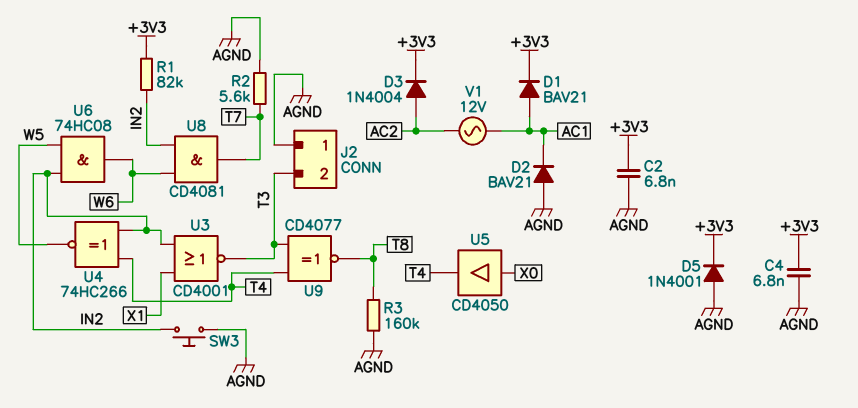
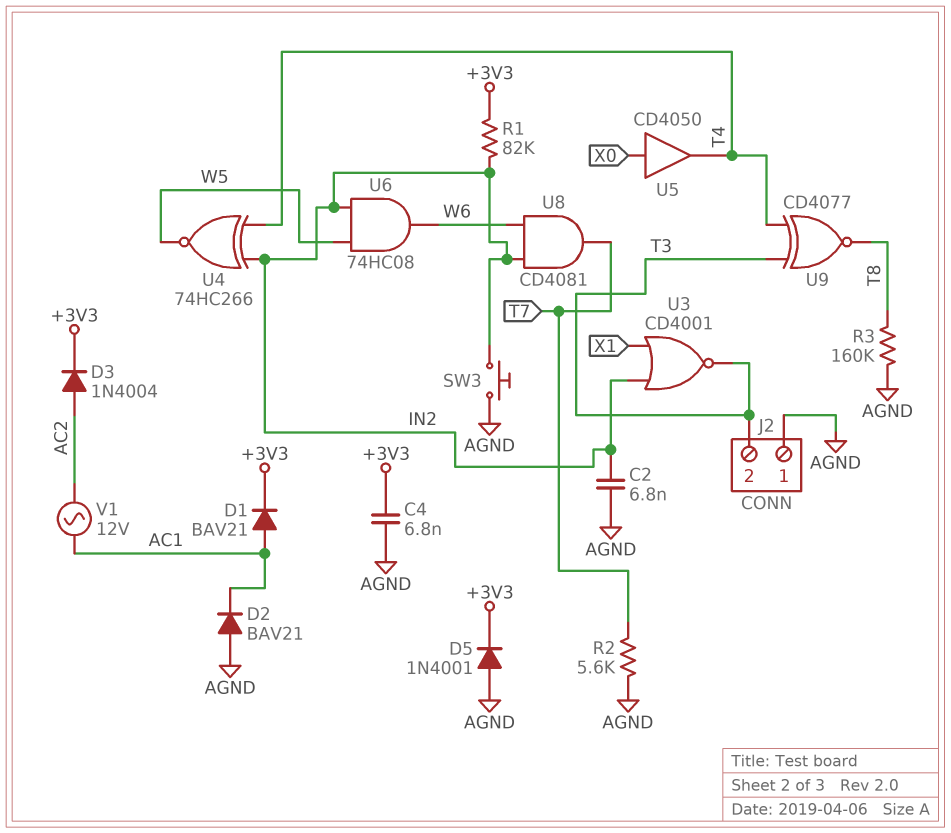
C2: 6.8nF (+3V3, AGND) -> 6.8nF (AGND, IN2)

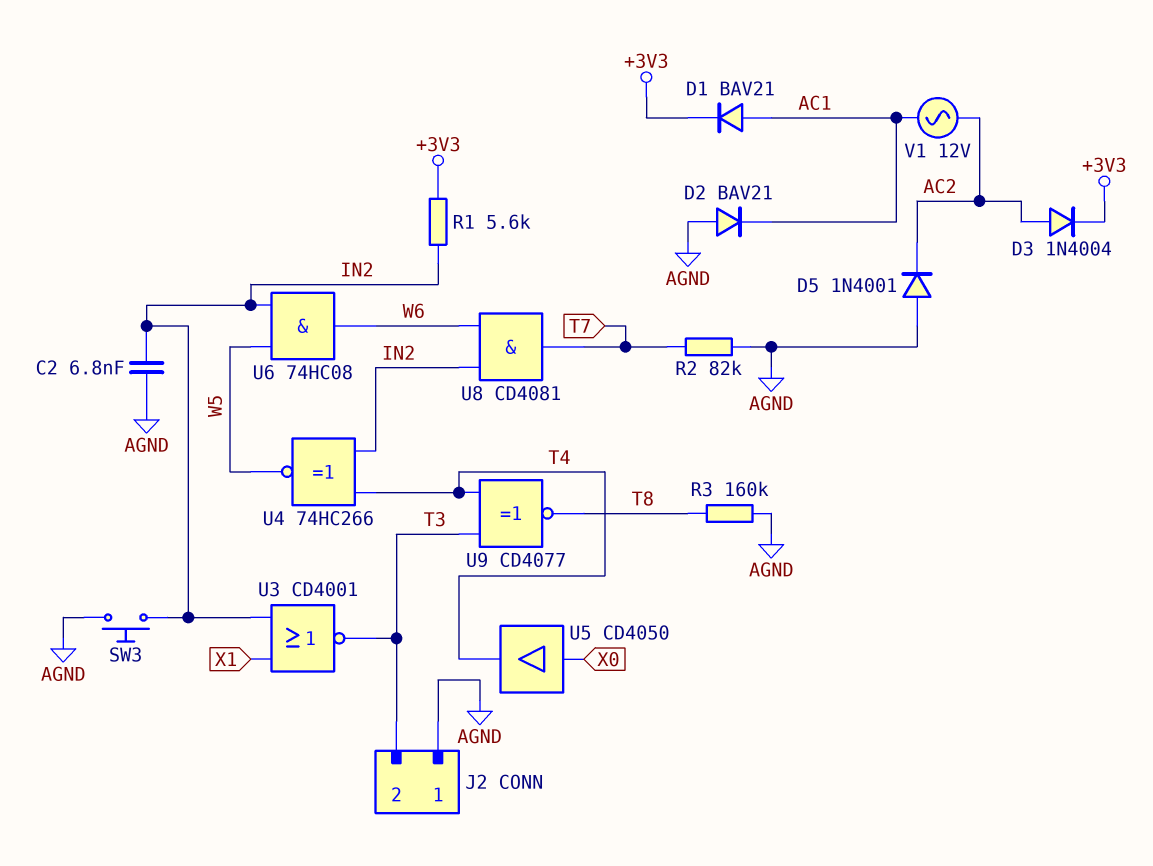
C4: 6.8nF (+3V3, AGND) -> none
D5: diode 1N4001 (A AGND, K +3V3) -> diode 1N4001 (A AGND, K AC2)
R1: 82k (+3V3, IN2) -> 5.6k (+3V3, IN2)
R2: 5.6k (AGND, T7) -> 82k (AGND, T7)

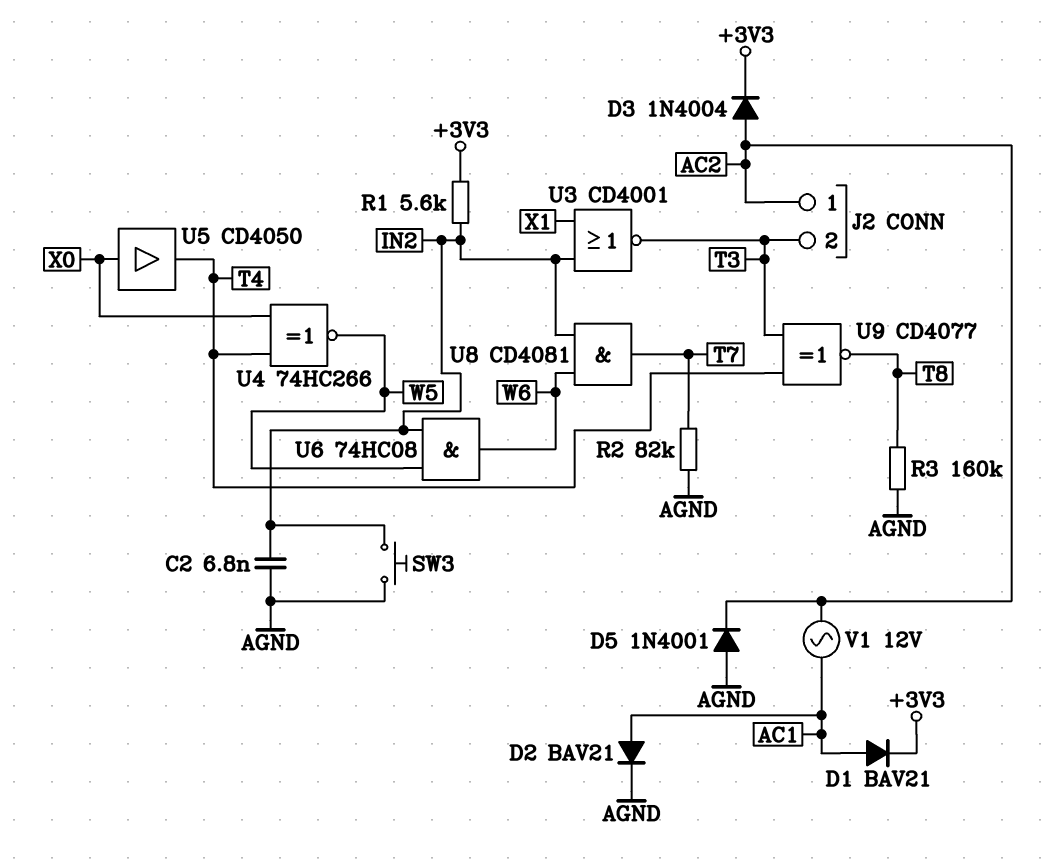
D2: diode BAV21 (A AGND, K AC1) -> diode BAV21 (A AC1, K AGND)
J2 pin 1: AGND -> AC2
U4: XNOR 74HC266 (in IN2, in T4, out W5) -> XNOR 74HC266 (in T4, in X0, out W5)

